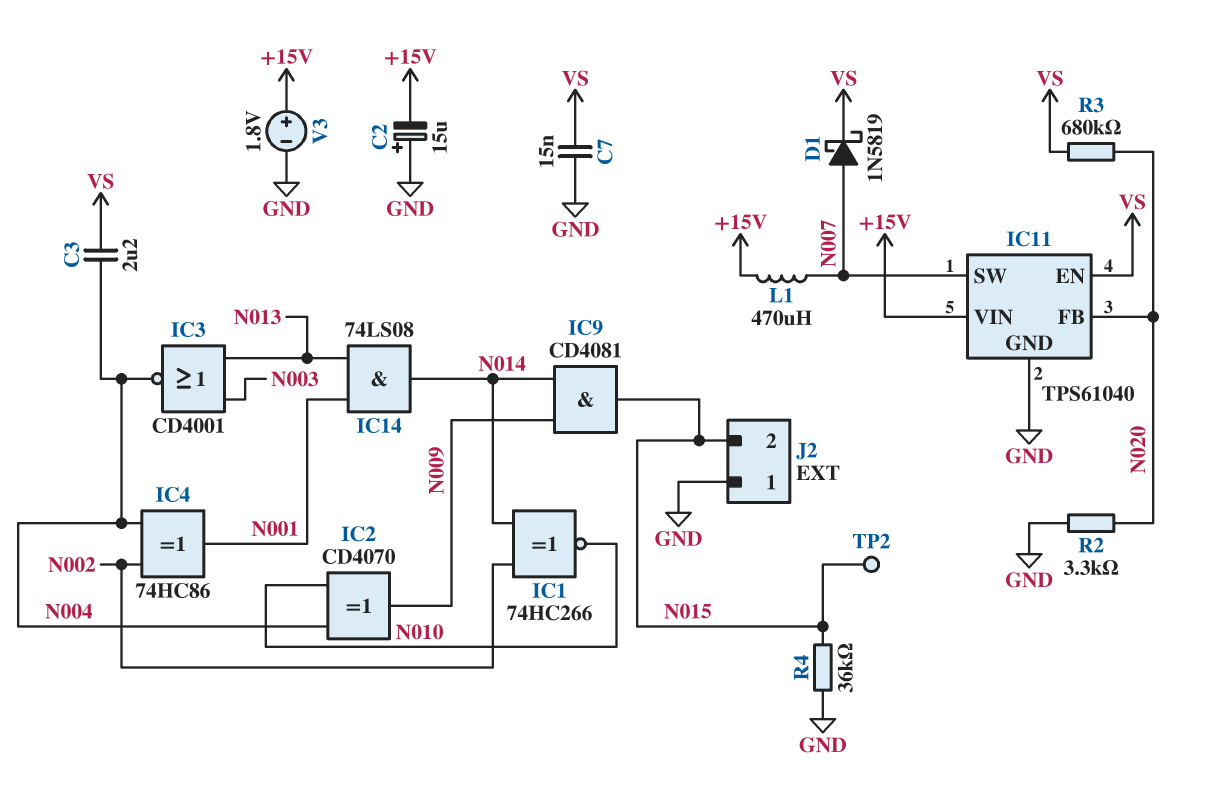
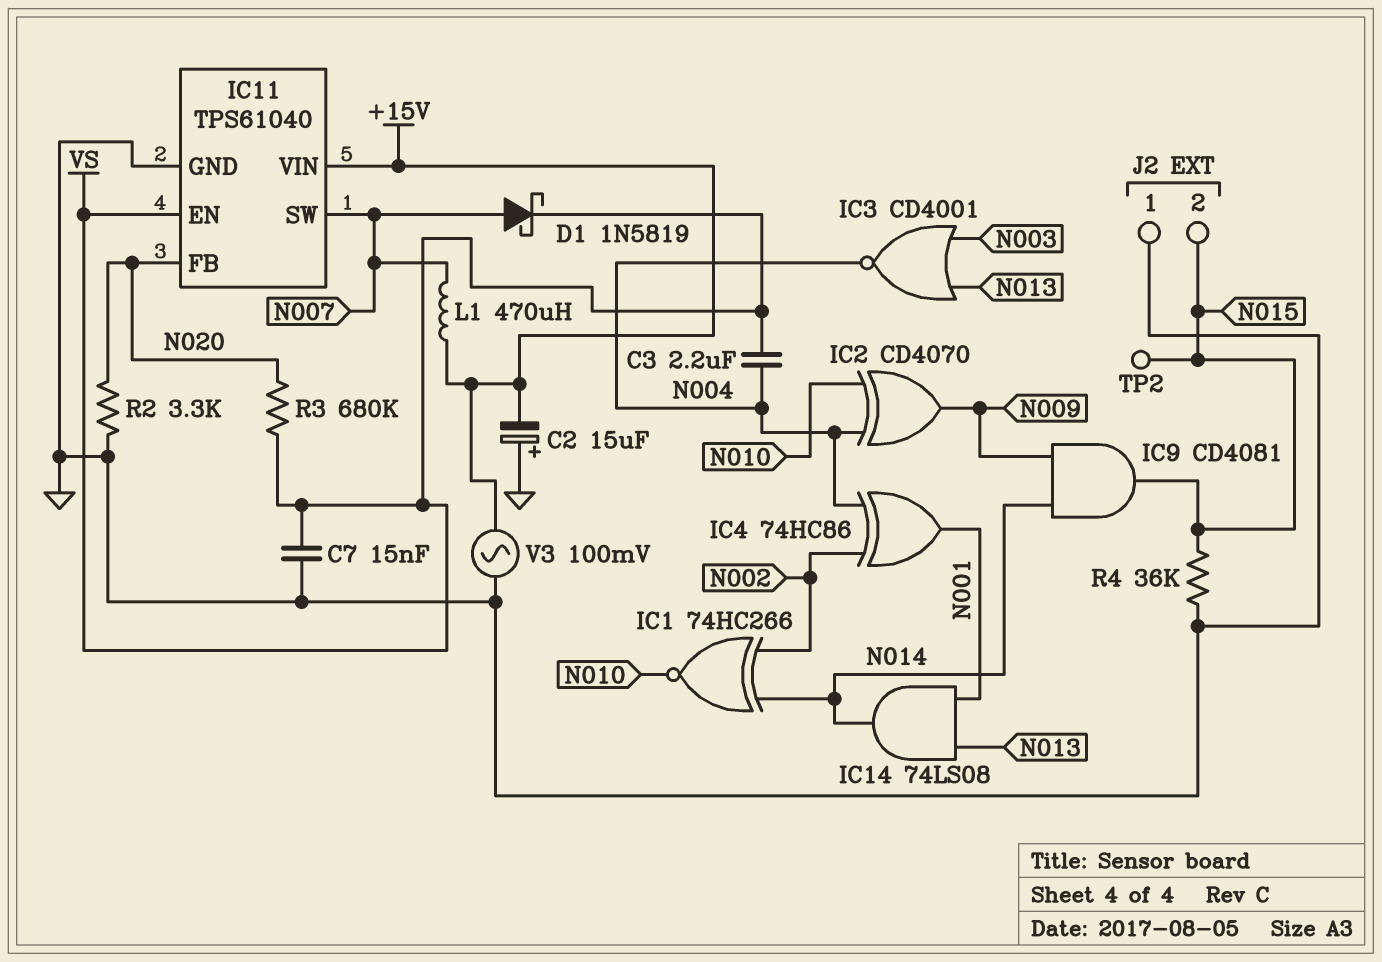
V3: 1.8V (plus +15V, minus GND) -> AC 100mV (+15V, GND)

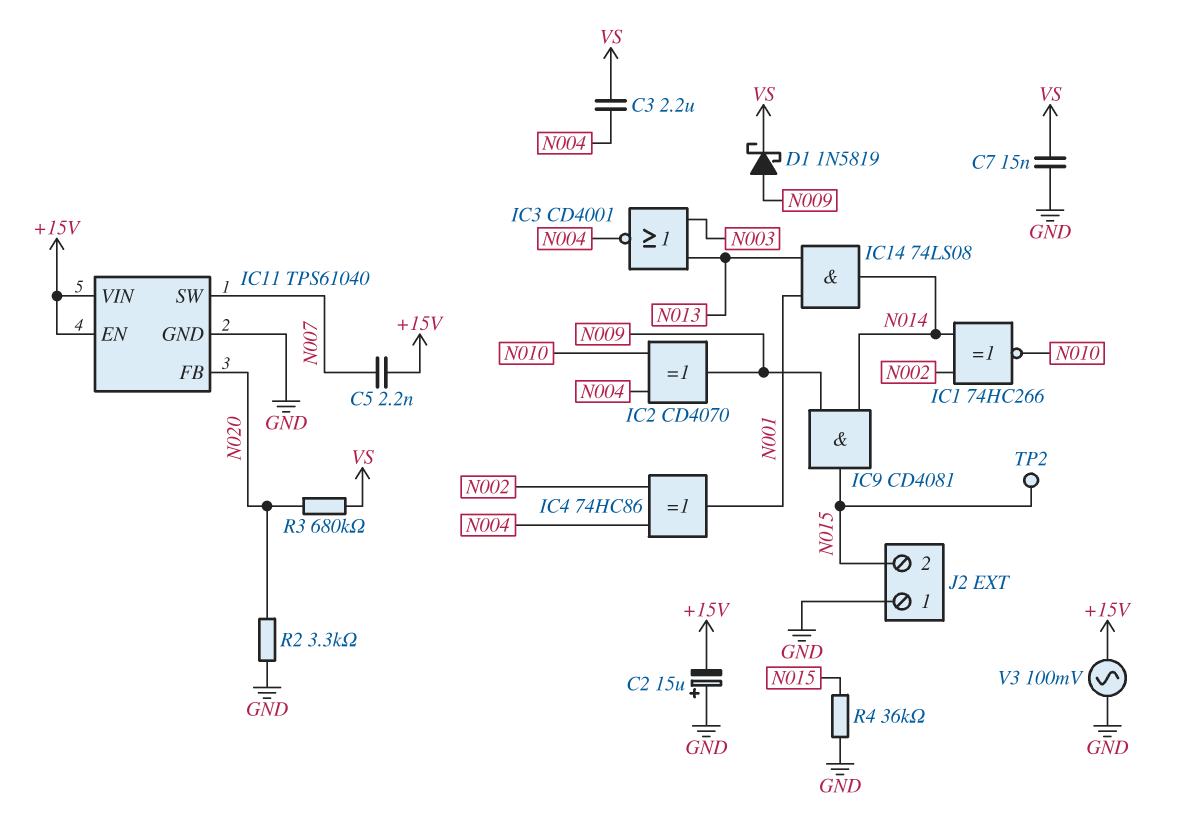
C5: none -> 2.2nF (+15V, N007)
D1: schottky 1N5819 (A N007, K VS) -> schottky 1N5819 (A N009, K VS)
IC11 pin EN: VS -> +15V
L1: 470uH (+15V, N007) -> none

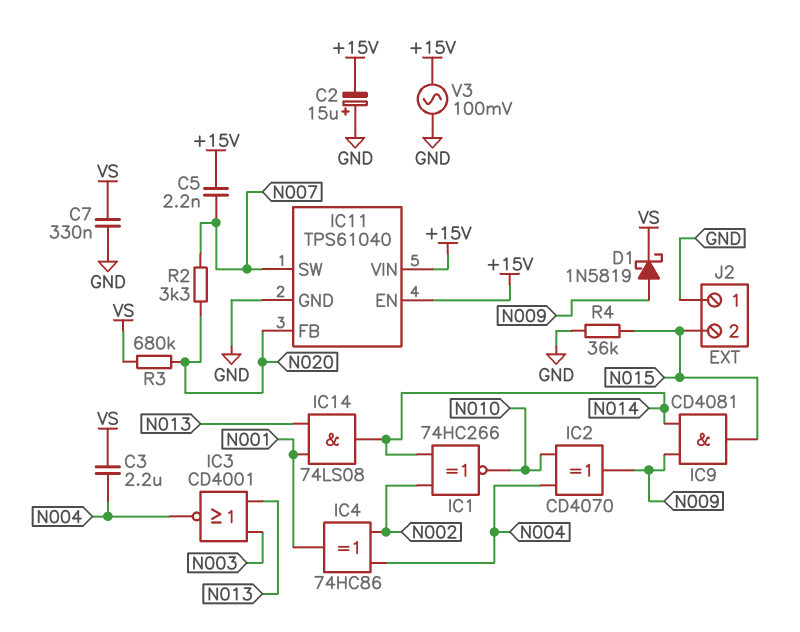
C7: 15nF (GND, VS) -> 330nF (GND, VS)
R2: 3.3k (GND, N020) -> 3.3k (N007, N020)
TP2: test point (N015) -> none

